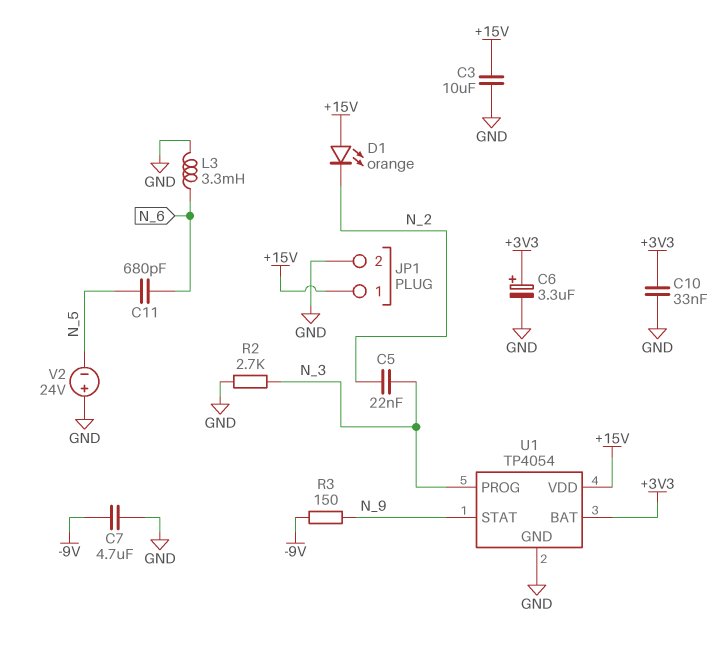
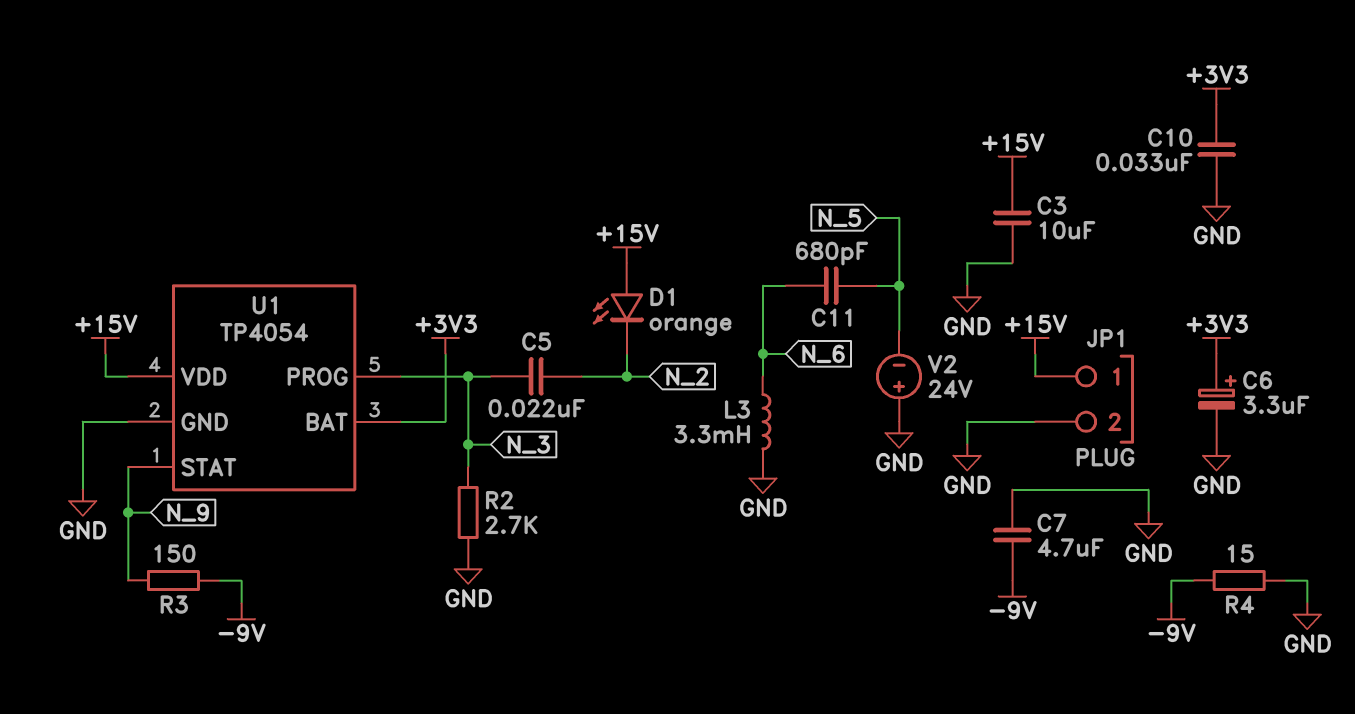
R4: none -> 15 (-9V, GND)

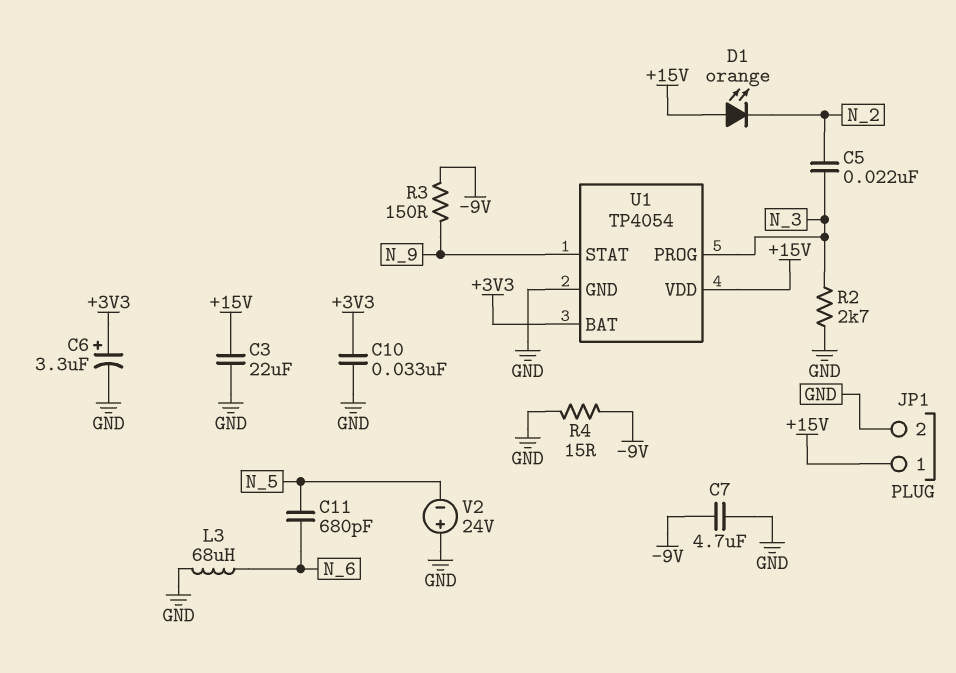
C3: 10uF (+15V, GND) -> 22uF (+15V, GND)
L3: 3.3mH (GND, N_6) -> 68uH (GND, N_6)

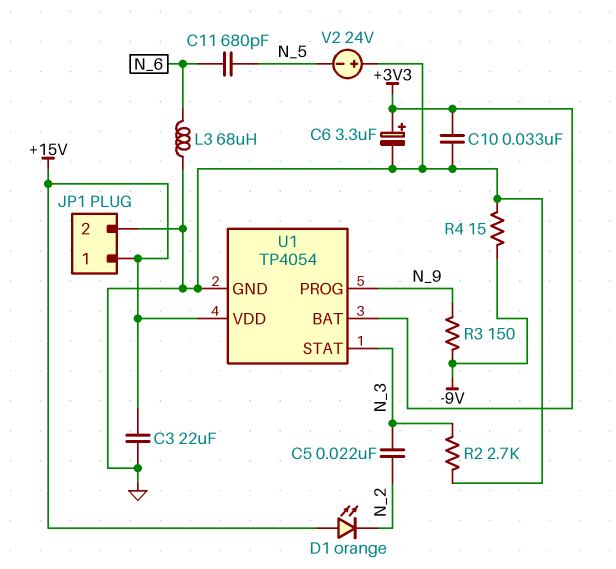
C7: 4.7uF (-9V, GND) -> none
U1 pin PROG: N_3 -> N_9
U1 pin STAT: N_9 -> N_3

